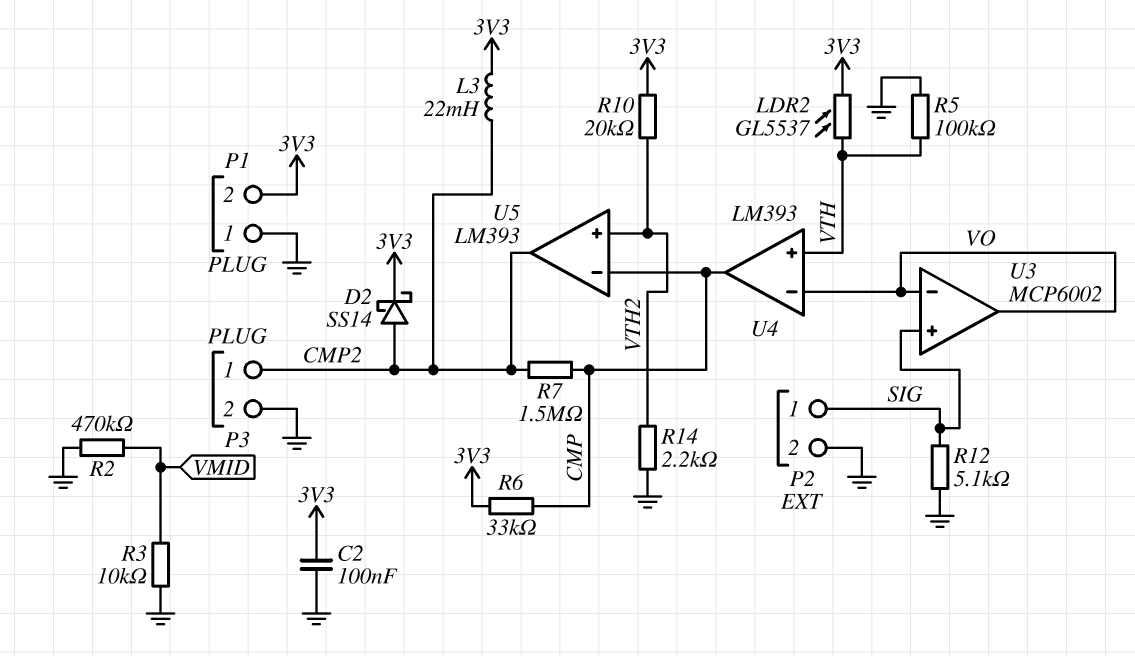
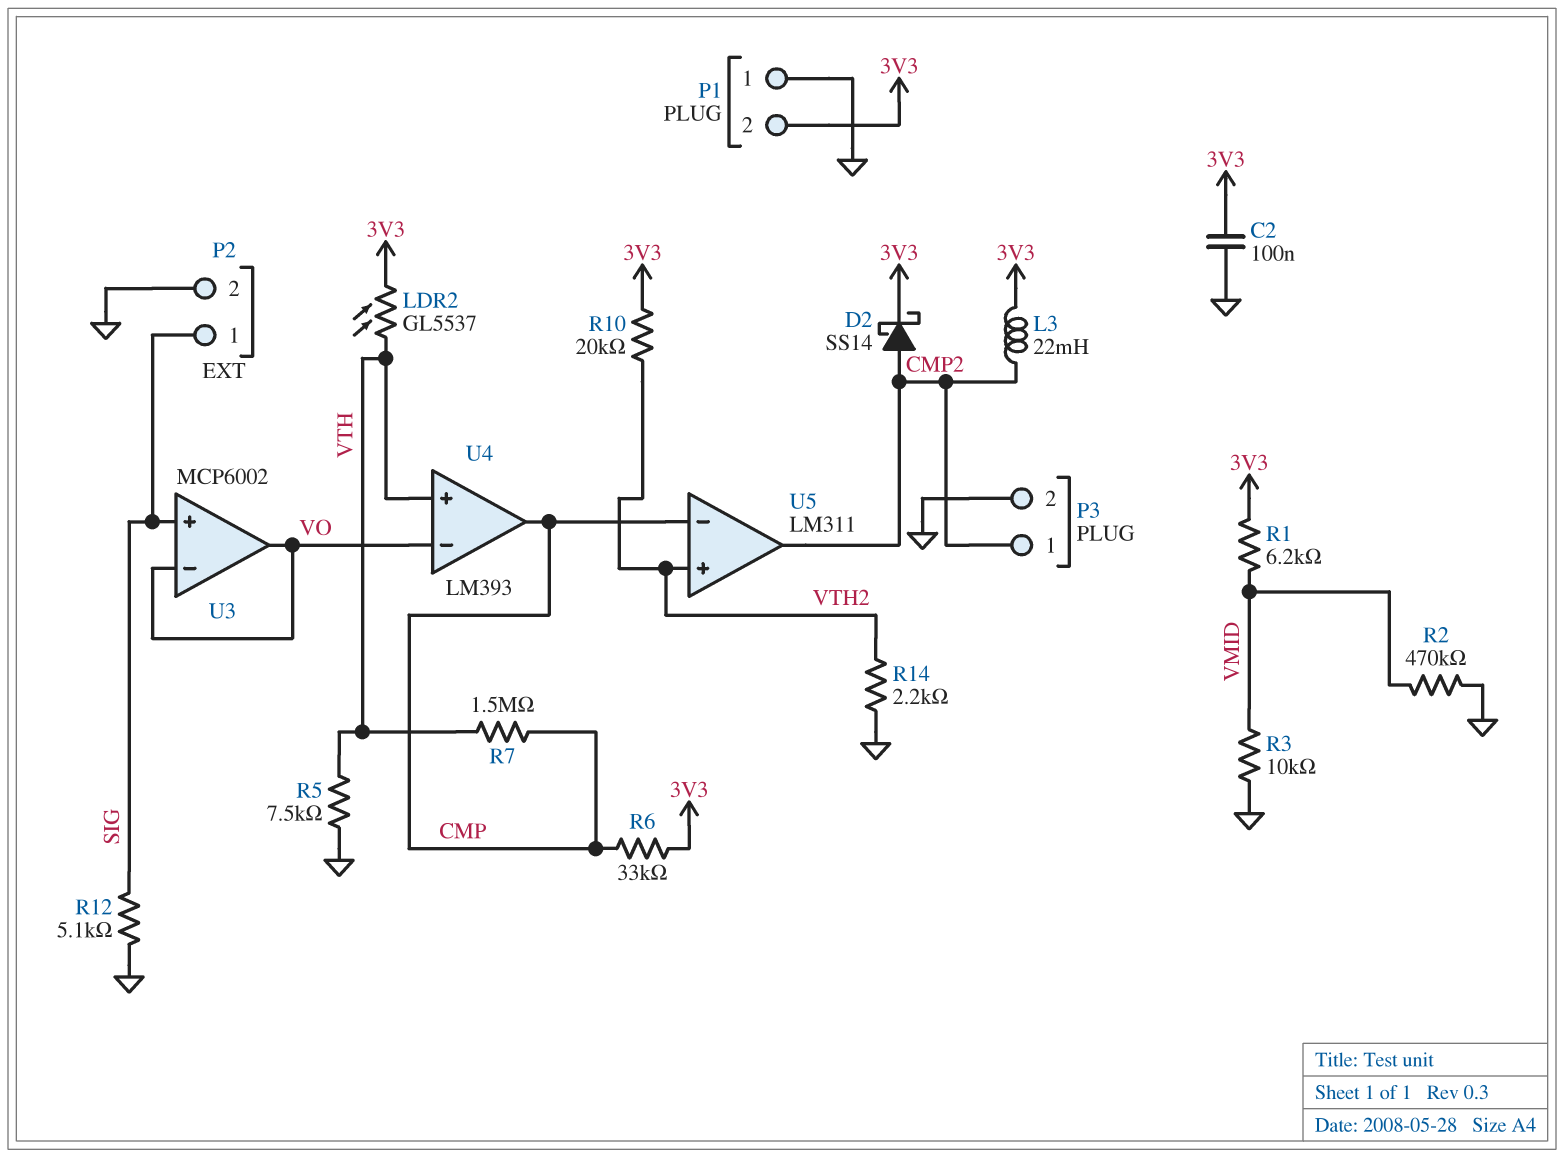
R1: none -> 6.2k (3V3, VMID)
R5: 100k (GND, VTH) -> 7.5k (GND, VTH)
R7: 1.5M (CMP, CMP2) -> 1.5M (CMP, VTH)
U5: LM393 -> LM311

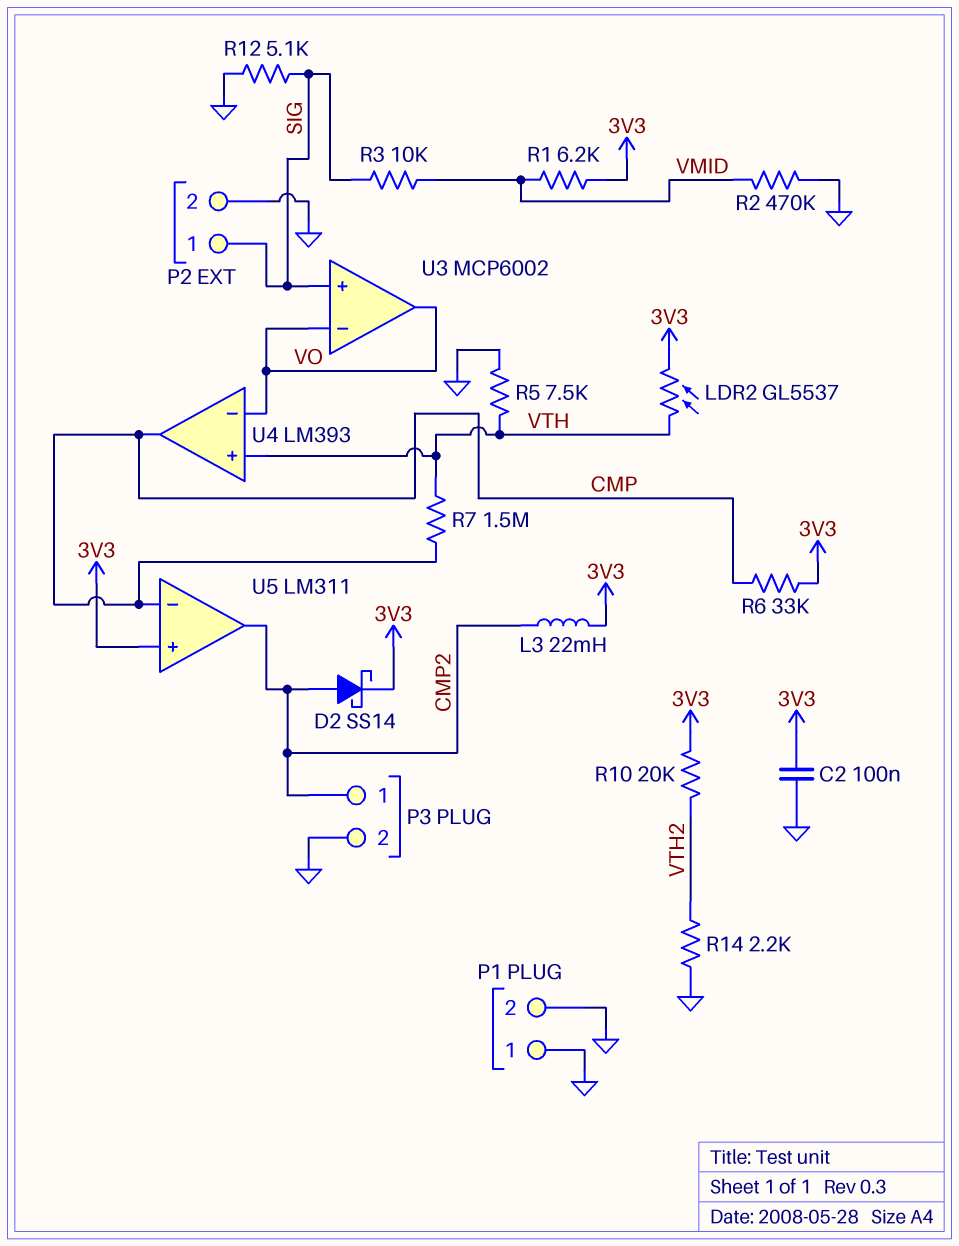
P1 pin 2: 3V3 -> GND
R3: 10k (GND, VMID) -> 10k (SIG, VMID)
U5 pin in+: VTH2 -> 3V3

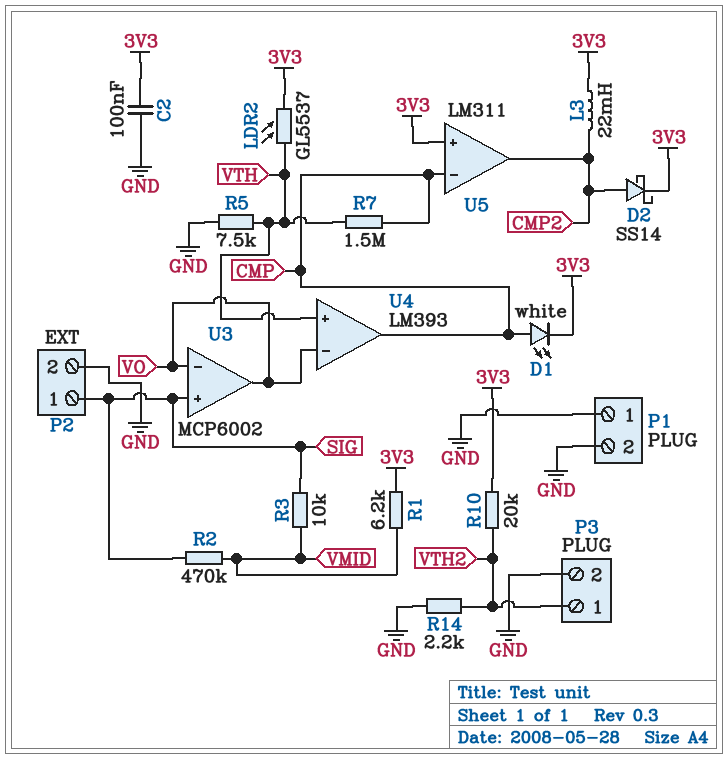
D1: none -> LED white (A CMP, K 3V3)
P3 pin 1: CMP2 -> VTH2
R2: 470k (GND, VMID) -> 470k (SIG, VMID)
R6: 33k (3V3, CMP) -> none
R12: 5.1k (GND, SIG) -> none

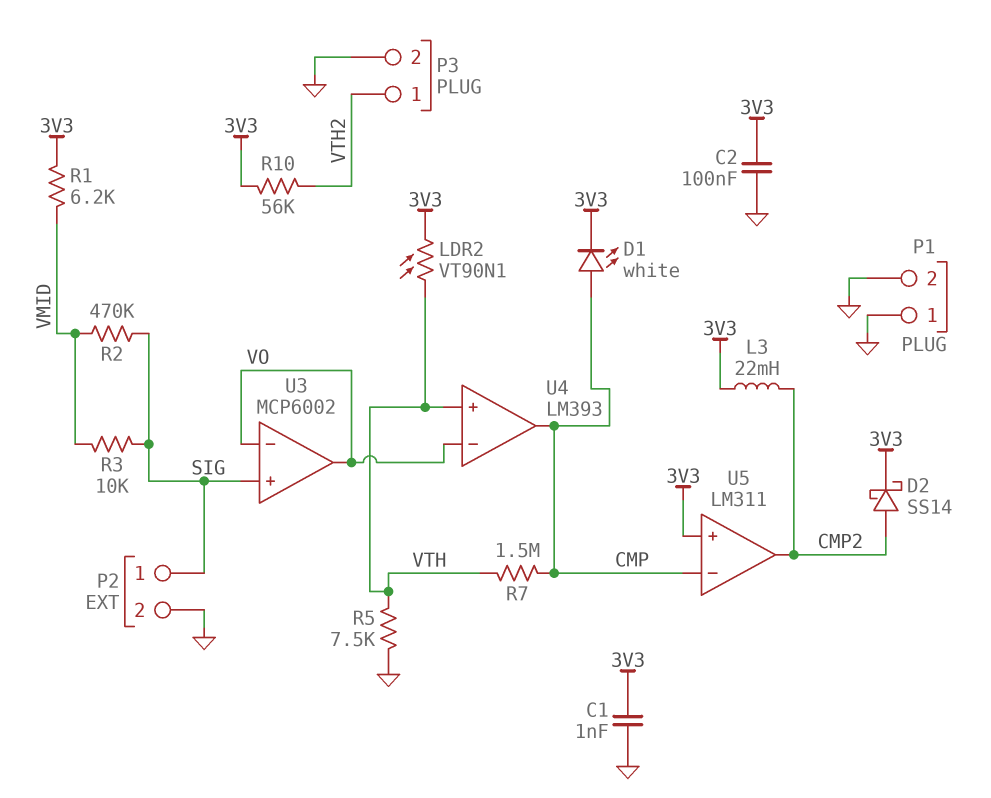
C1: none -> 1nF (3V3, GND)
LDR2: GL5537 (3V3, VTH) -> VT90N1 (3V3, VTH)
R10: 20k (3V3, VTH2) -> 56k (3V3, VTH2)
R14: 2.2k (GND, VTH2) -> none

